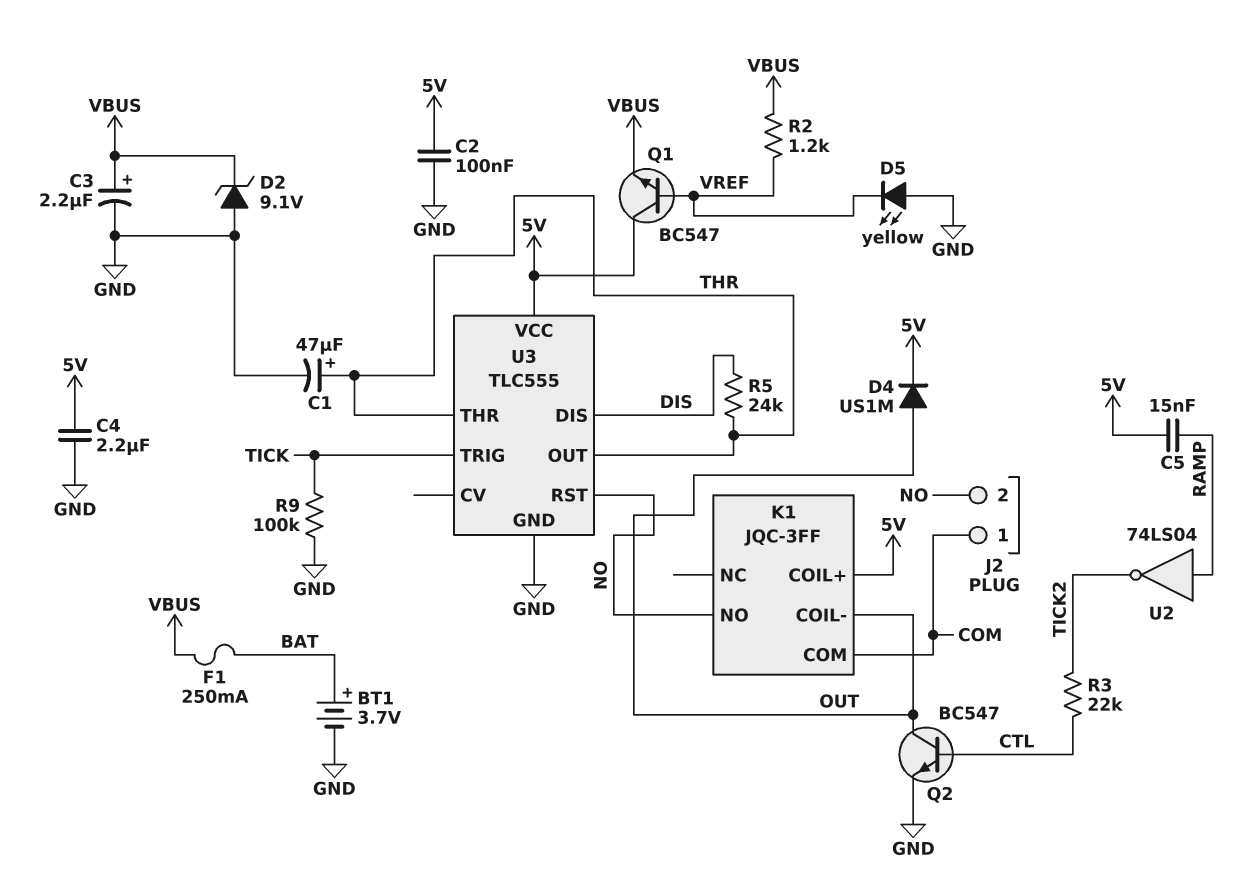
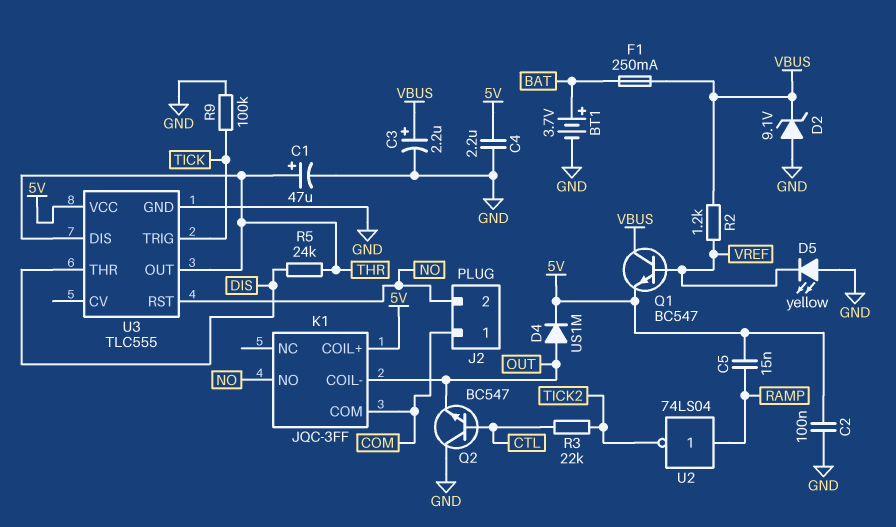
Q1: NPN BC547 (B VREF, C 5V, E VBUS) -> NPN BC547 (B VREF, C VBUS, E 5V)
Q2: NPN BC547 (B CTL, C OUT, E GND) -> NPN BC547 (B CTL, C GND, E OUT)
U3 pin DIS: DIS -> THR
U3 pin THR: THR -> DIS

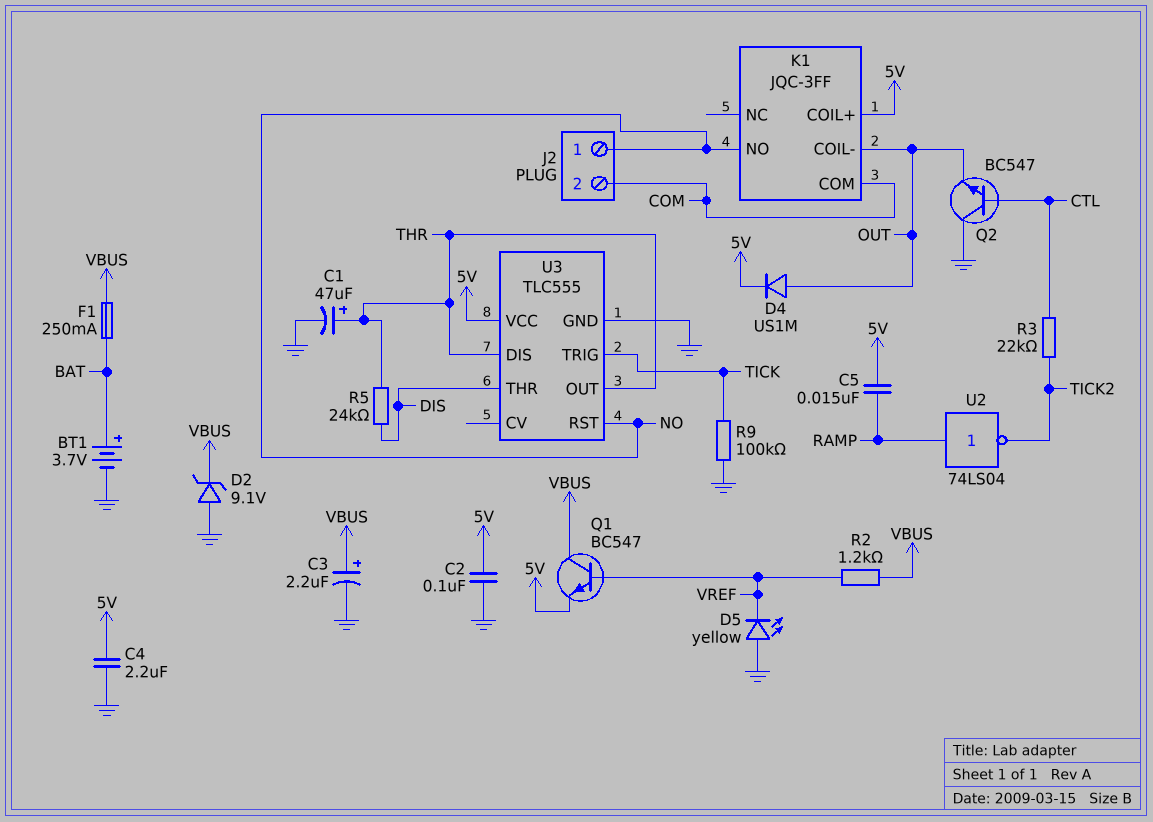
J2 pin 1: COM -> NO
J2 pin 2: NO -> COM

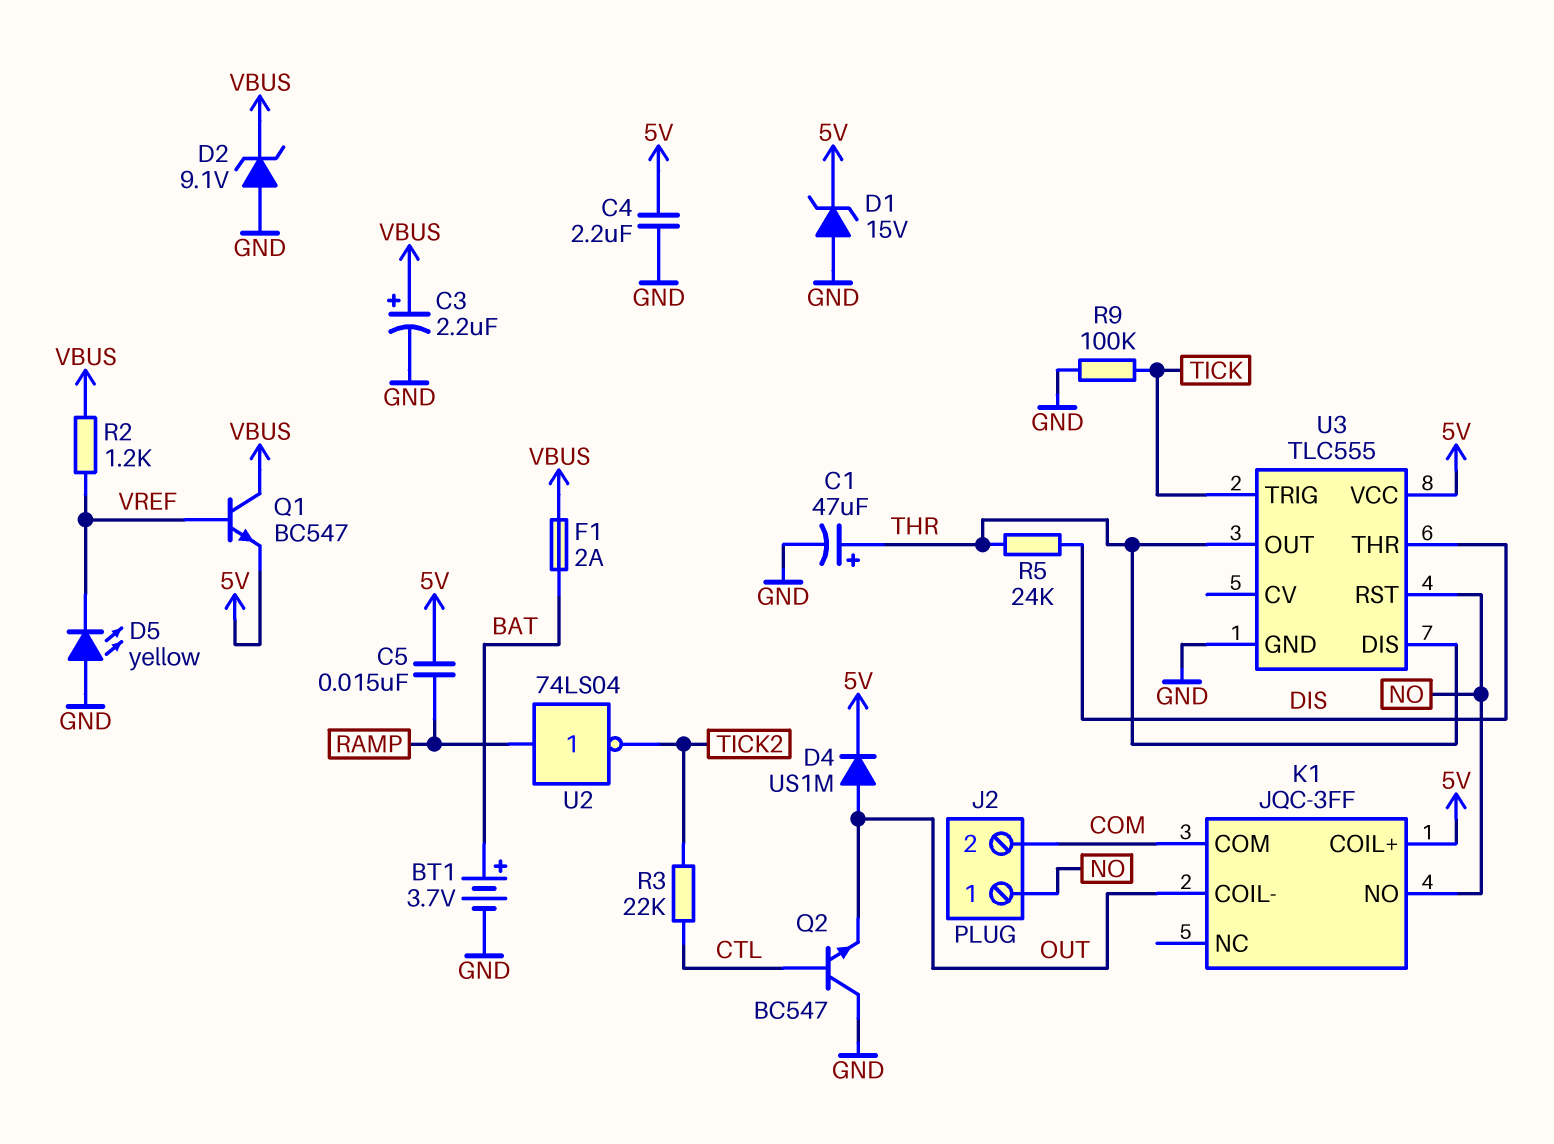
C2: 100nF (5V, GND) -> none
D1: none -> zener 15V (A GND, K 5V)
F1: 250mA (BAT, VBUS) -> 2A (BAT, VBUS)

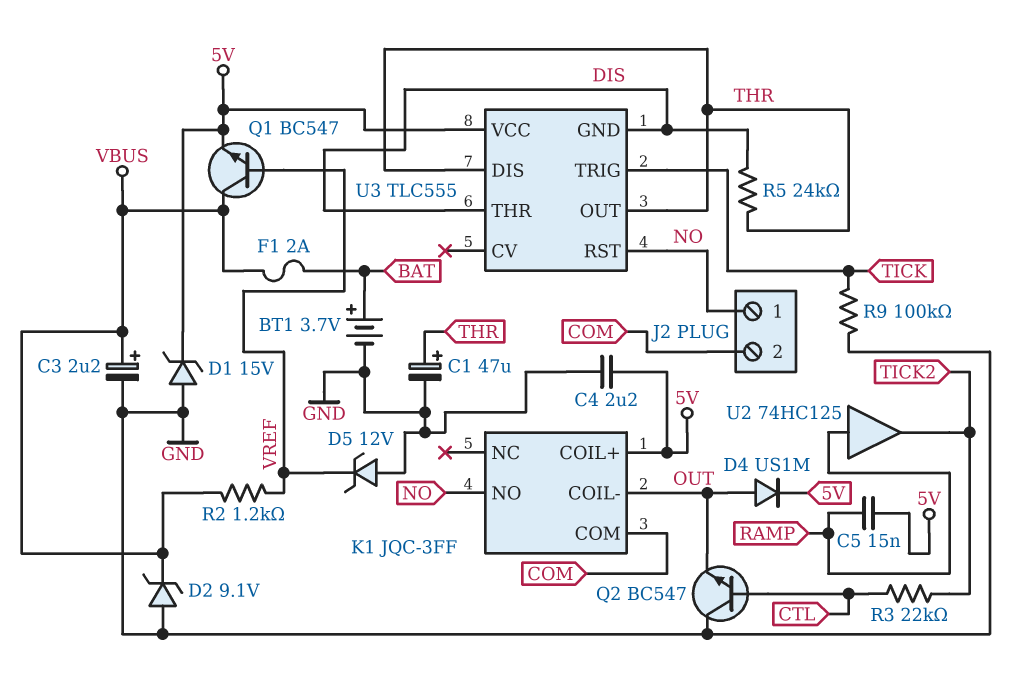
D5: LED yellow (A GND, K VREF) -> zener 12V (A GND, K VREF)
U2: NOT 74LS04 (in RAMP, out TICK2) -> buffer 74HC125 (in RAMP, out TICK2)
U3 pin GND: GND -> DIS

